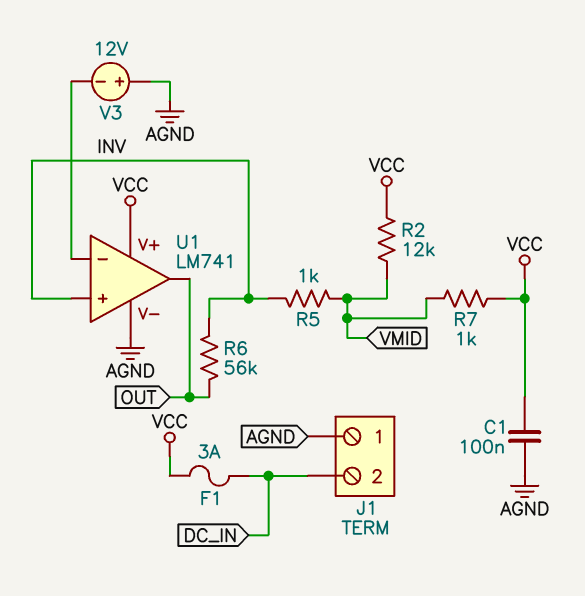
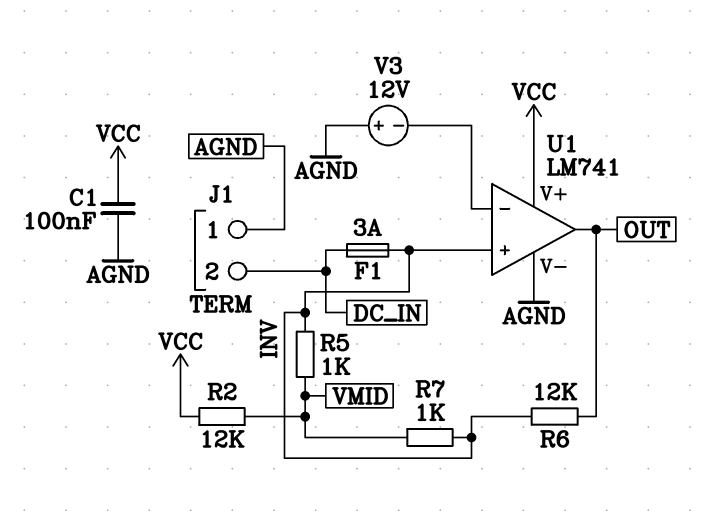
F1: 3A (DC_IN, VCC) -> 3A (DC_IN, INV)
R6: 56k (INV, OUT) -> 12k (INV, OUT)
R7: 1k (VCC, VMID) -> 1k (INV, VMID)

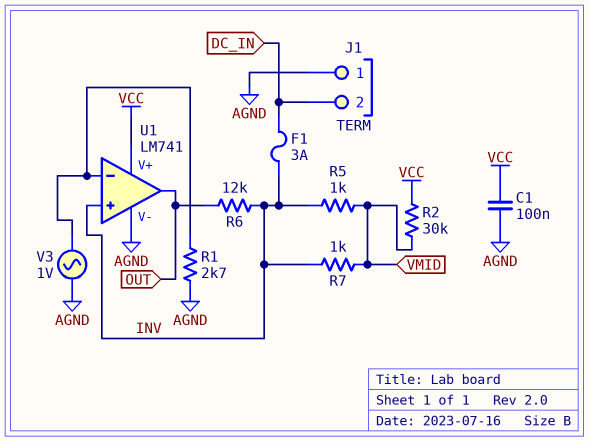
R1: none -> 2.7k (AGND, U1/in-)
R2: 12k (VCC, VMID) -> 30k (VCC, VMID)
V3: 12V (plus AGND, minus U1/in-) -> AC 1V (AGND, U1/in-)

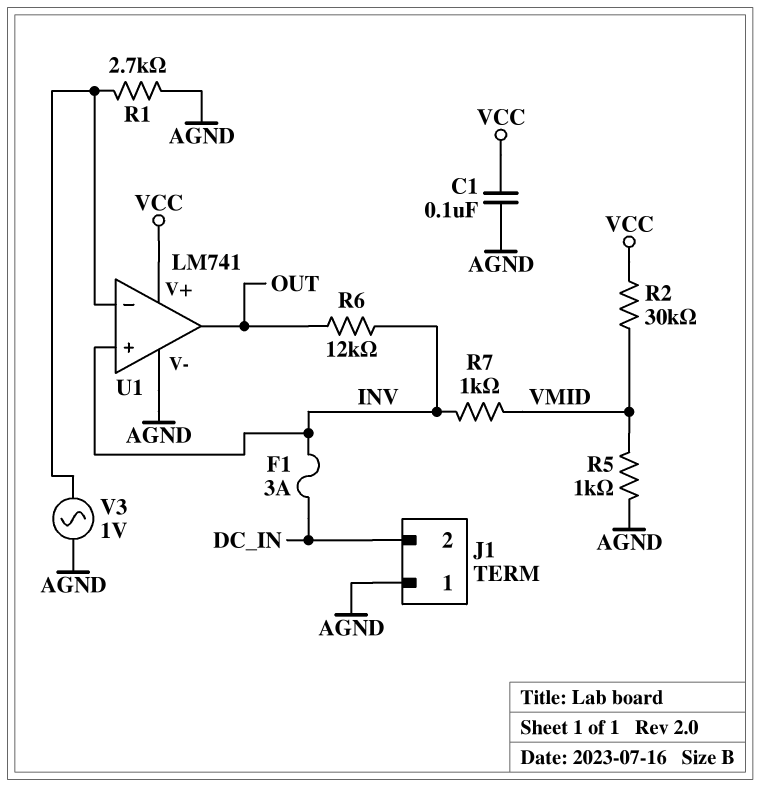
R5: 1k (INV, VMID) -> 1k (AGND, VMID)

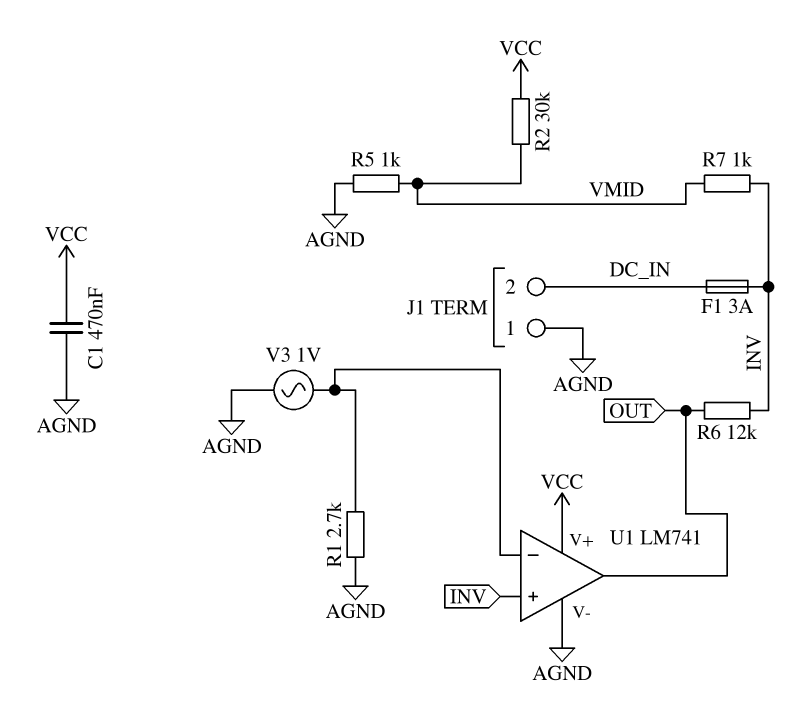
C1: 100nF (AGND, VCC) -> 470nF (AGND, VCC)

